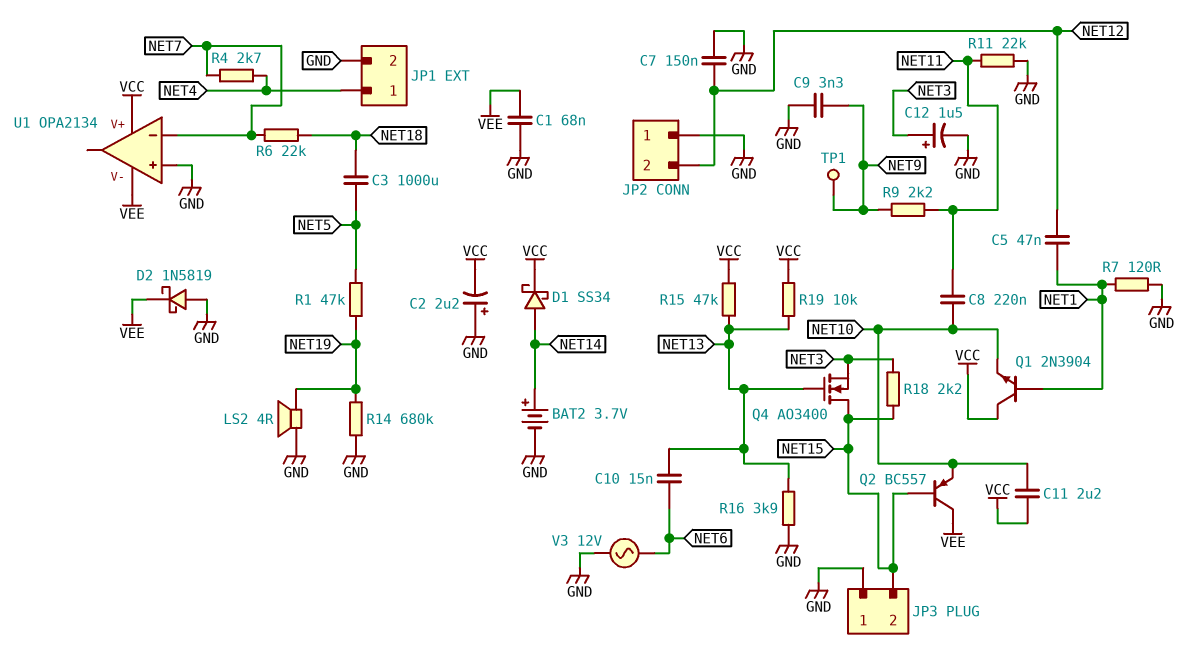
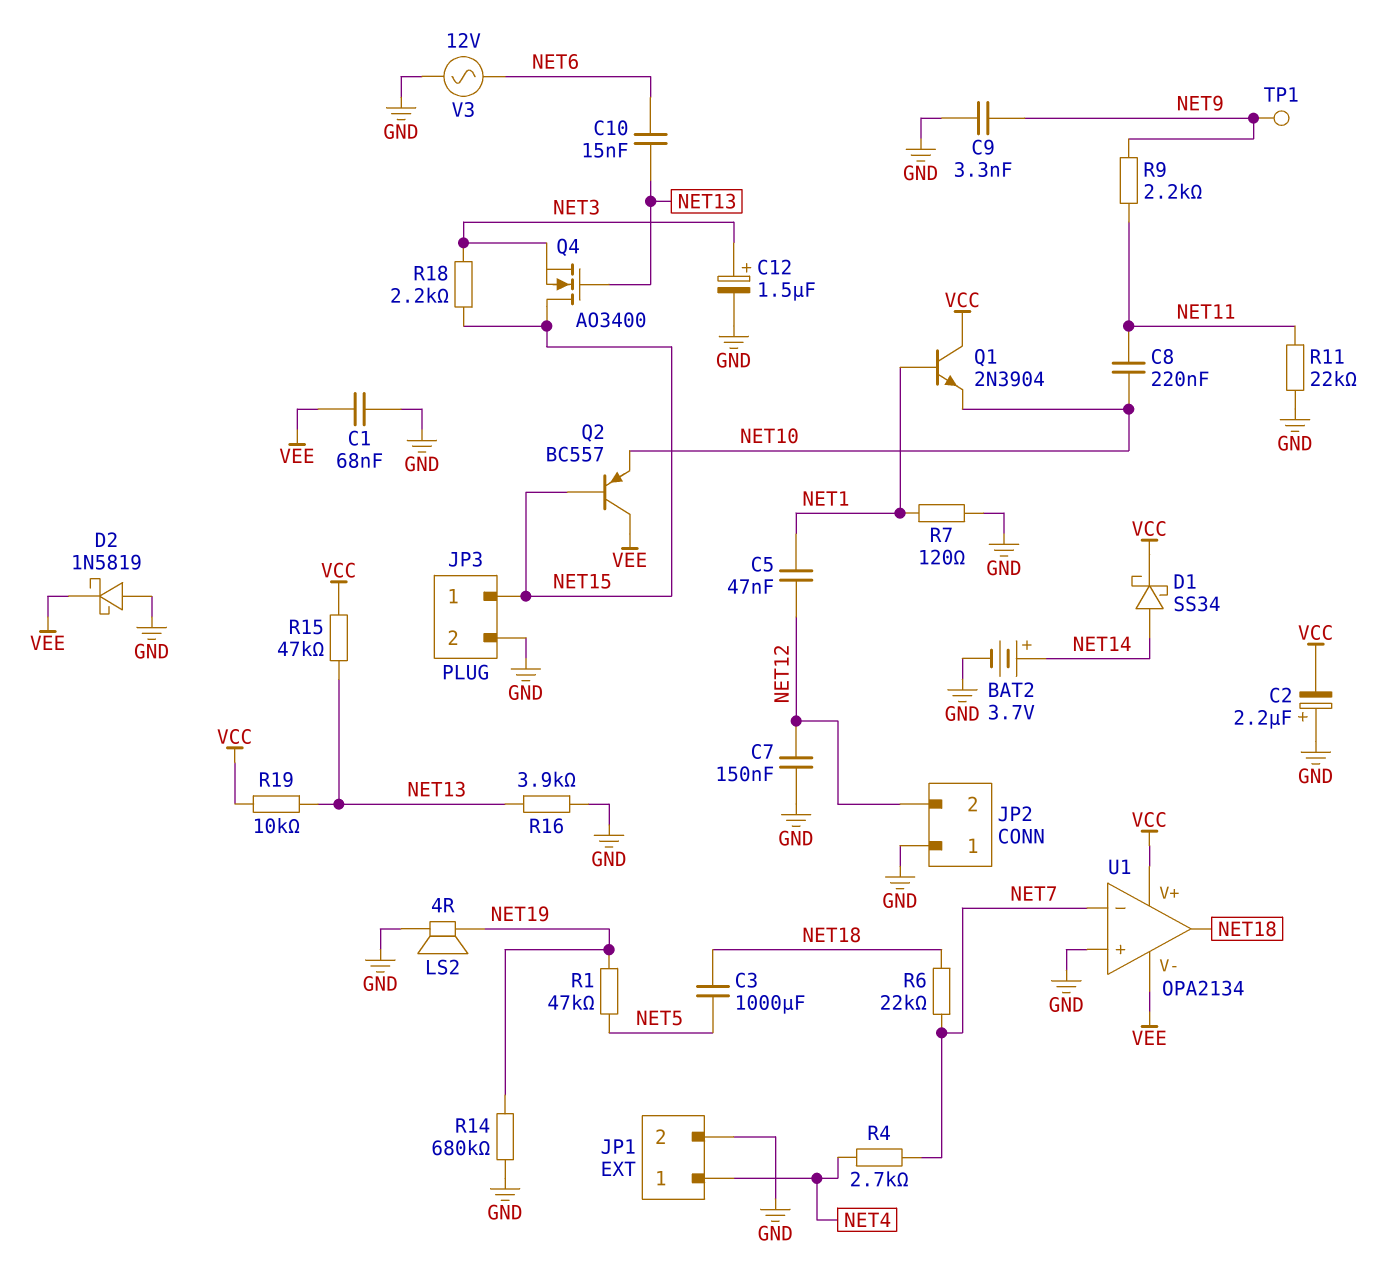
C11: 2.2uF (NET10, VCC) -> none
JP3 pin 1: GND -> NET15
JP3 pin 2: NET15 -> GND
U1 pin out: none -> NET18

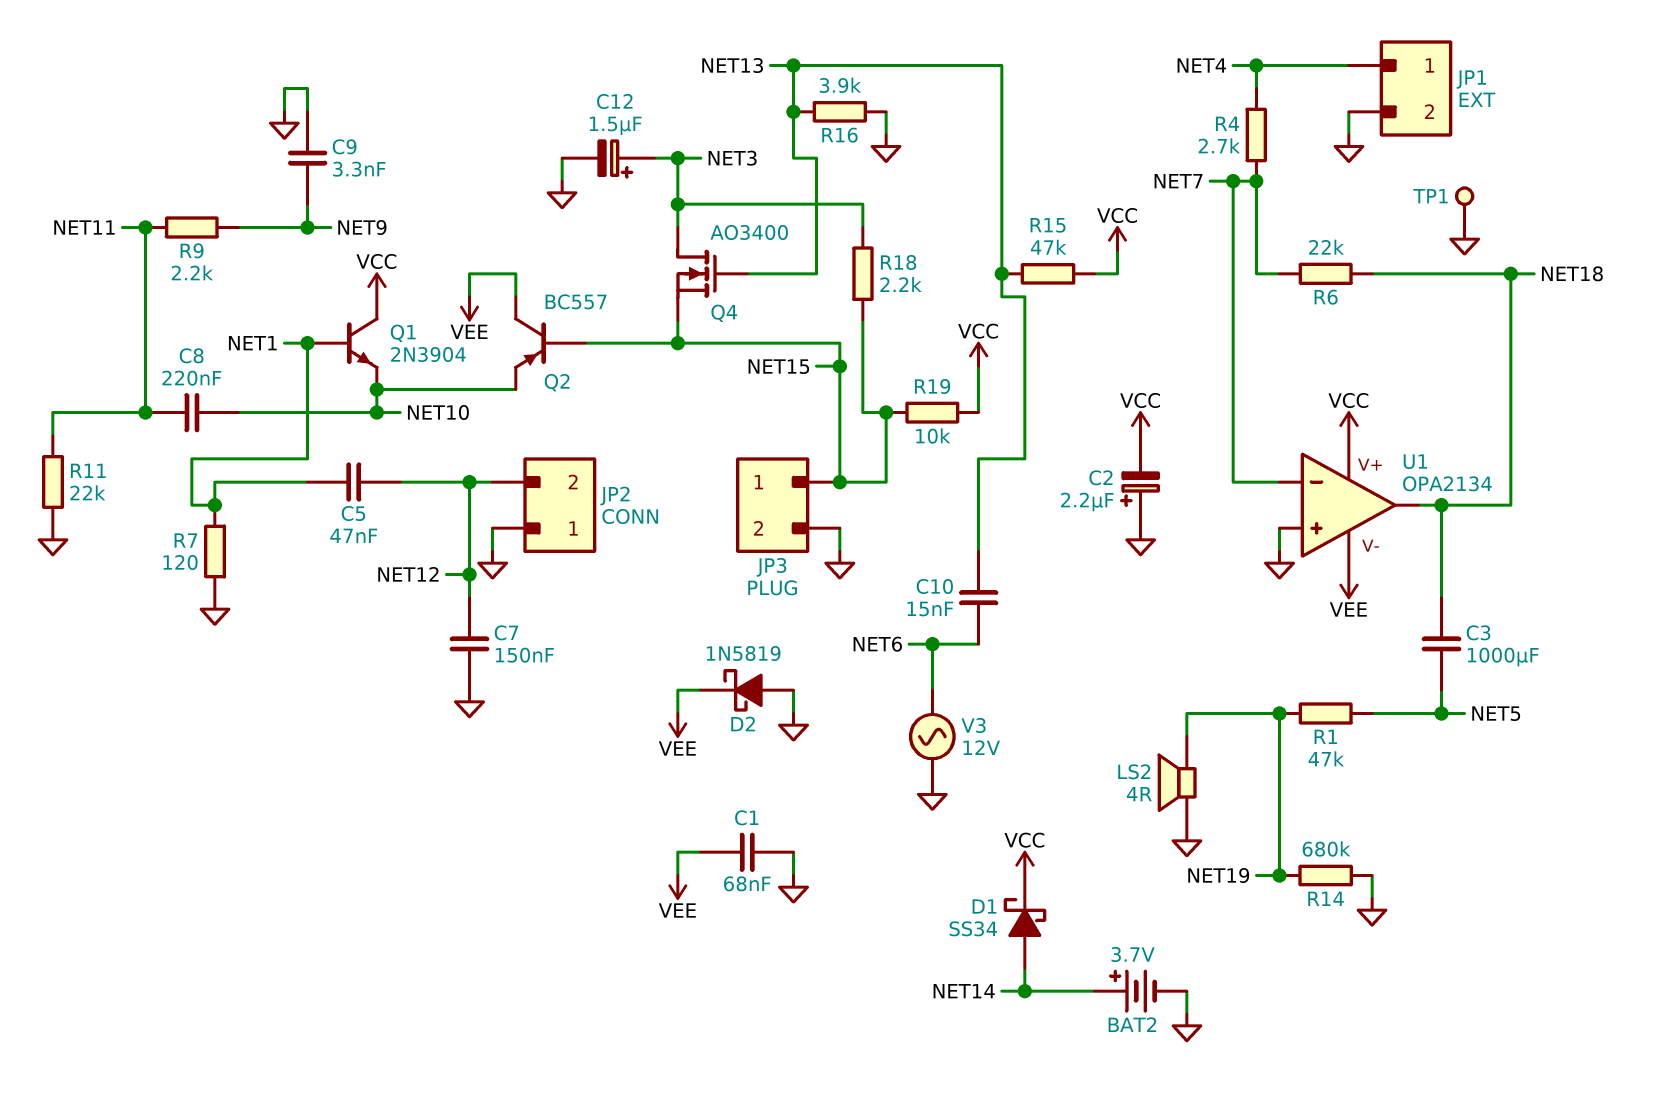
Q4: NMOS AO3400 (G NET13, D NET15, S NET3) -> NMOS AO3400 (G NET13, D NET3, S NET15)
R19: 10k (NET13, VCC) -> 10k (NET15, VCC)
TP1: test point (NET9) -> test point (GND)

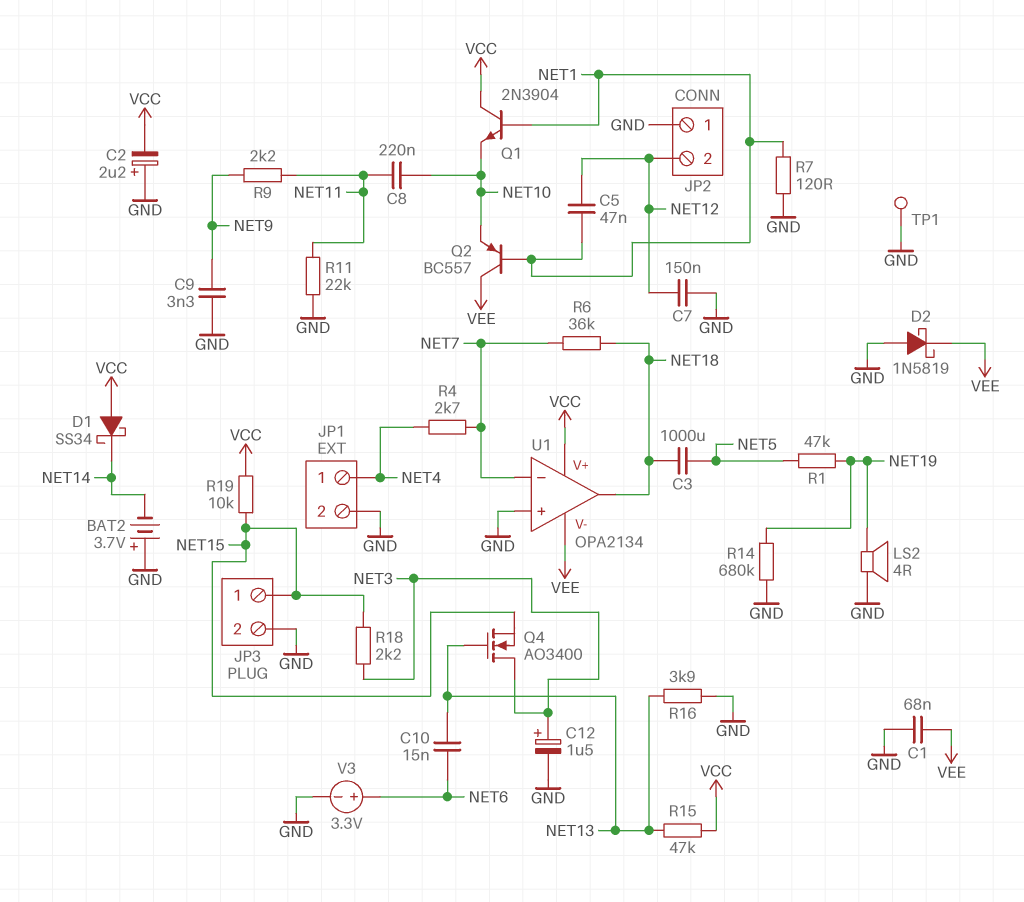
BAT2: 3.7V (plus NET14, minus GND) -> 3.7V (plus GND, minus NET14)
D1: schottky SS34 (A NET14, K VCC) -> schottky SS34 (A VCC, K NET14)
Q2: PNP BC557 (B NET15, C VEE, E NET10) -> PNP BC557 (B NET1, C VEE, E NET10)
R6: 22k (NET7, NET18) -> 36k (NET7, NET18)
V3: AC 12V (GND, NET6) -> 3.3V (plus NET6, minus GND)

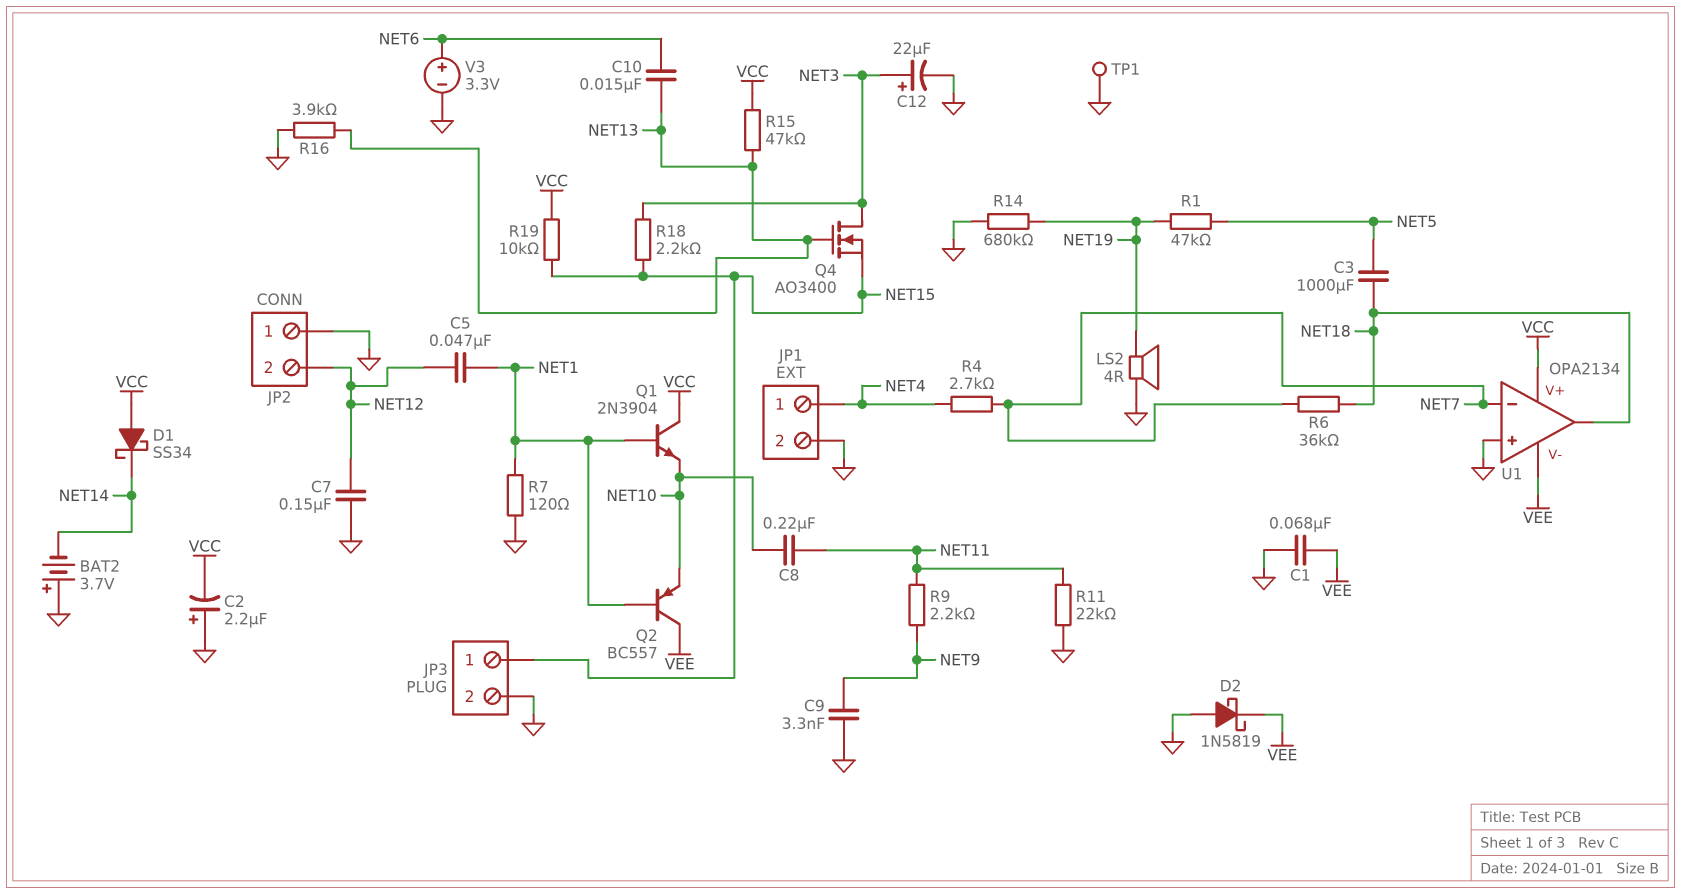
C12: 1.5uF (plus NET3, minus GND) -> 22uF (plus NET3, minus GND)

